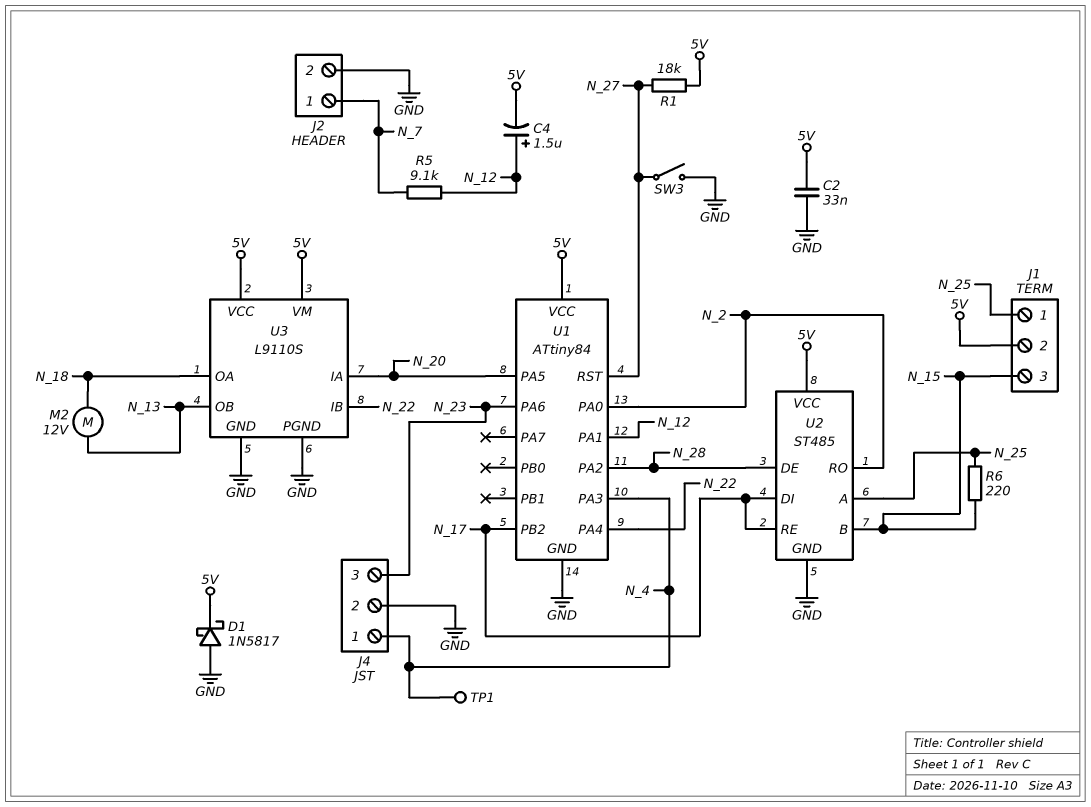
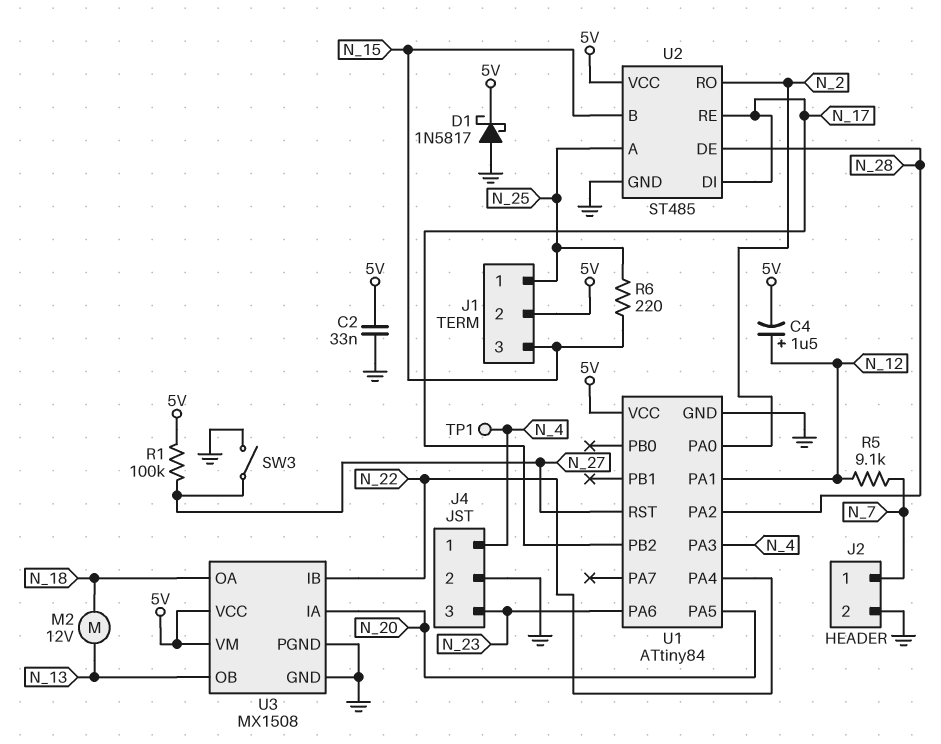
R1: 18k (5V, N_27) -> 100k (5V, N_27)
U3: L9110S -> MX1508

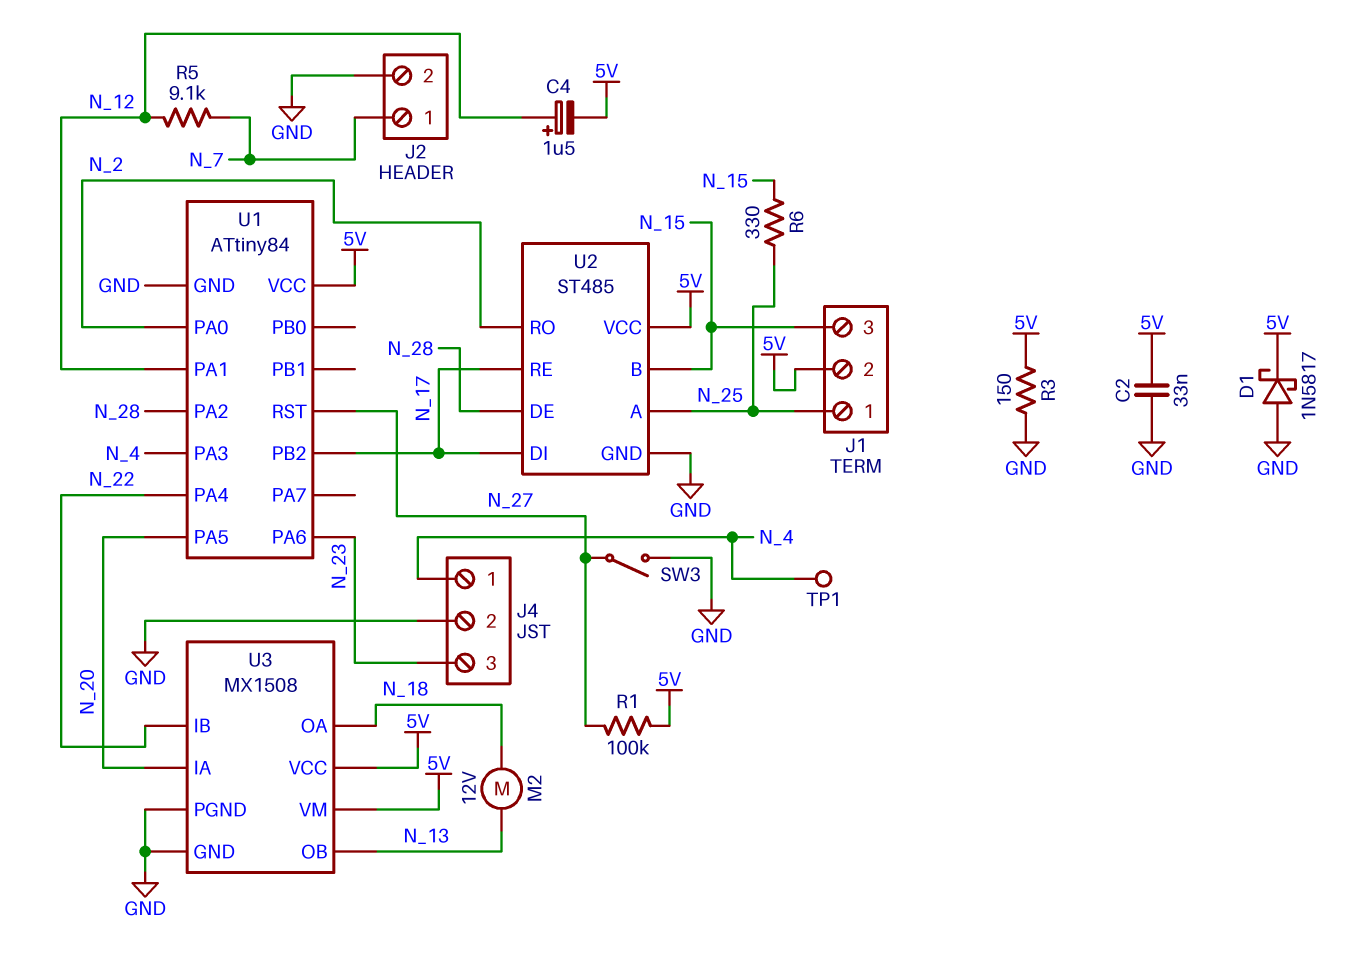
R3: none -> 150 (5V, GND)
R6: 220 (N_15, N_25) -> 330 (N_15, N_25)

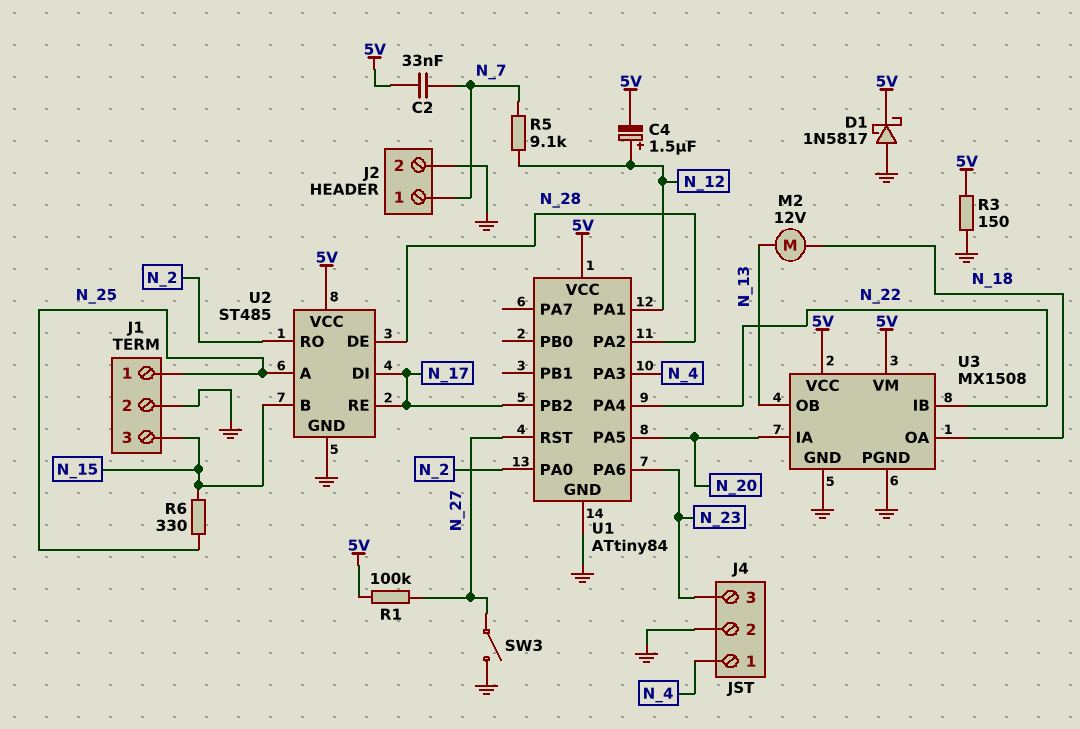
C2: 33nF (5V, GND) -> 33nF (5V, N_7)
J1 pin 2: 5V -> GND
TP1: test point (N_4) -> none

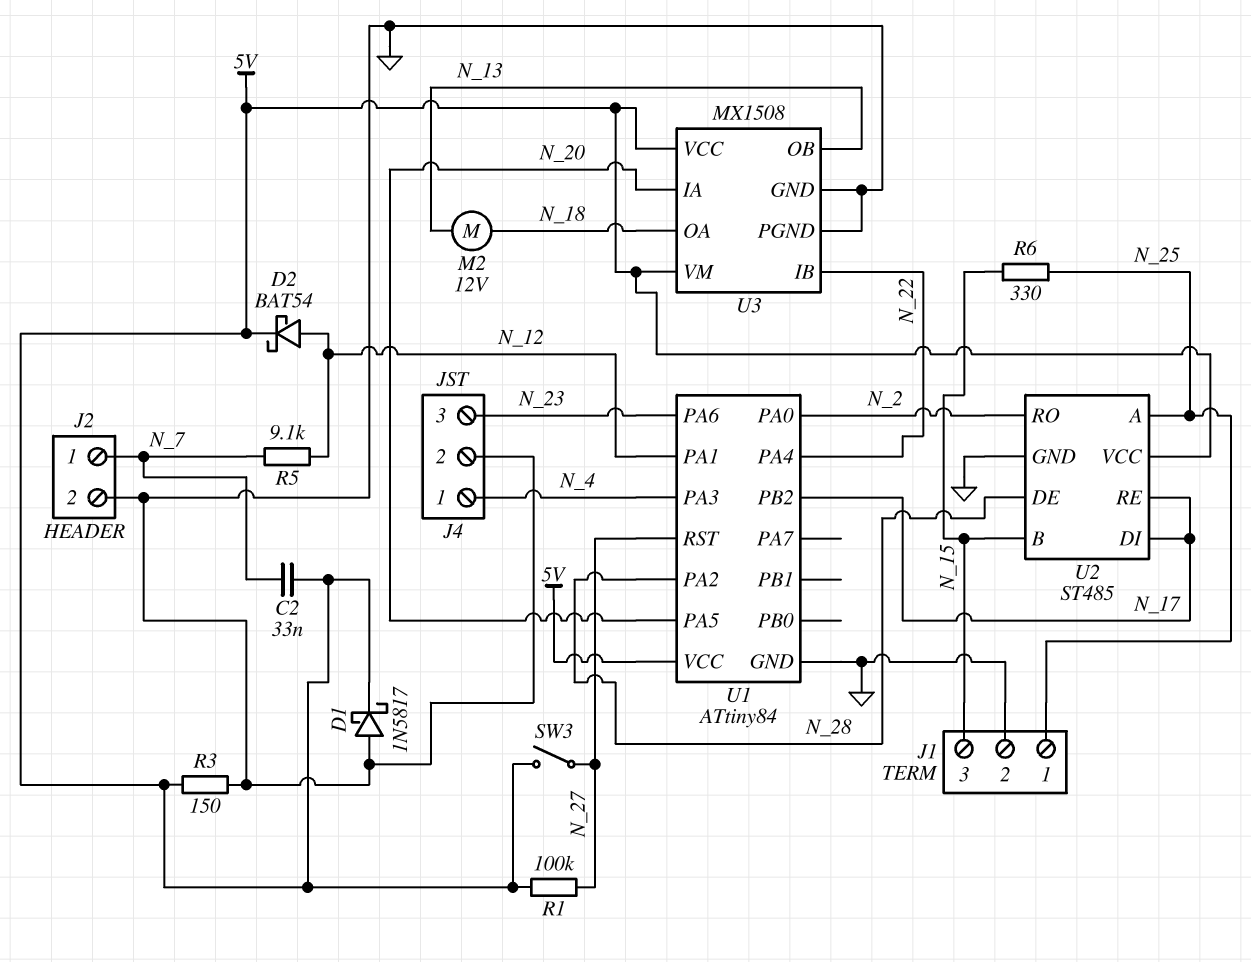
C4: 1.5uF (plus N_12, minus 5V) -> none
D2: none -> schottky BAT54 (A N_12, K 5V)
SW3: switch (GND, N_27) -> switch (5V, N_27)

